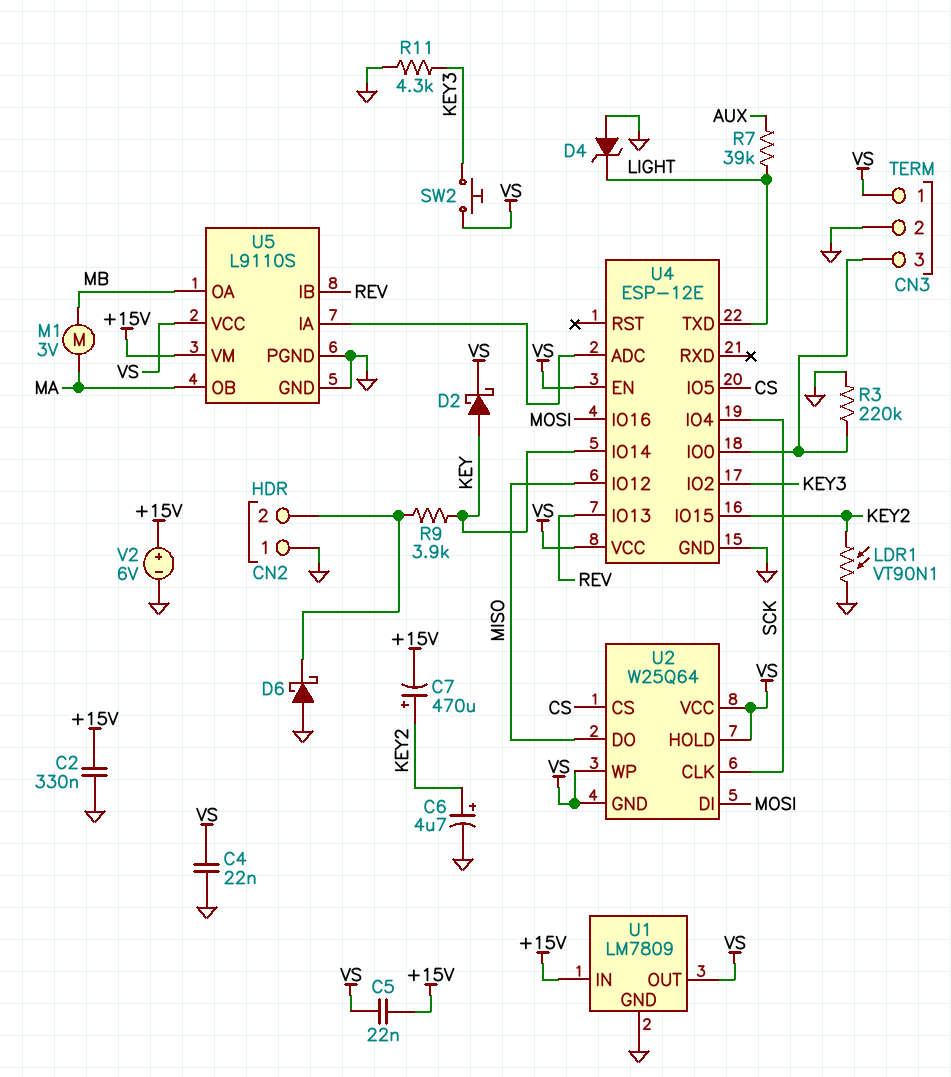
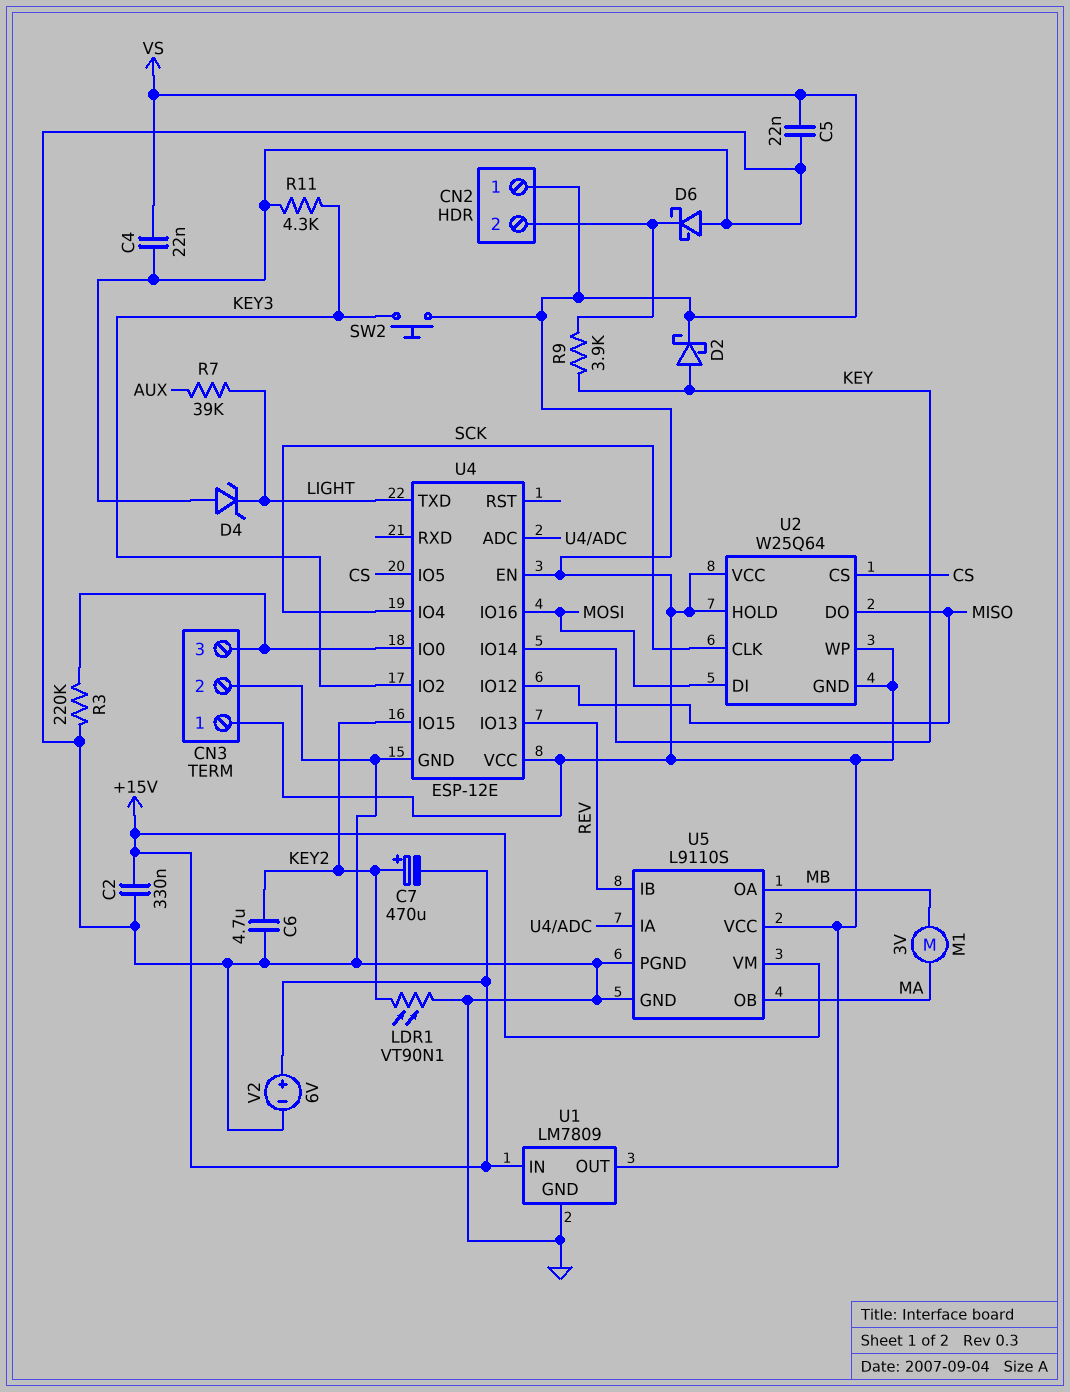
C5: 22nF (+15V, VS) -> 22nF (GND, VS)
C6: 4.7uF (plus KEY2, minus GND) -> 4.7uF (GND, KEY2)
CN2 pin 1: GND -> VS

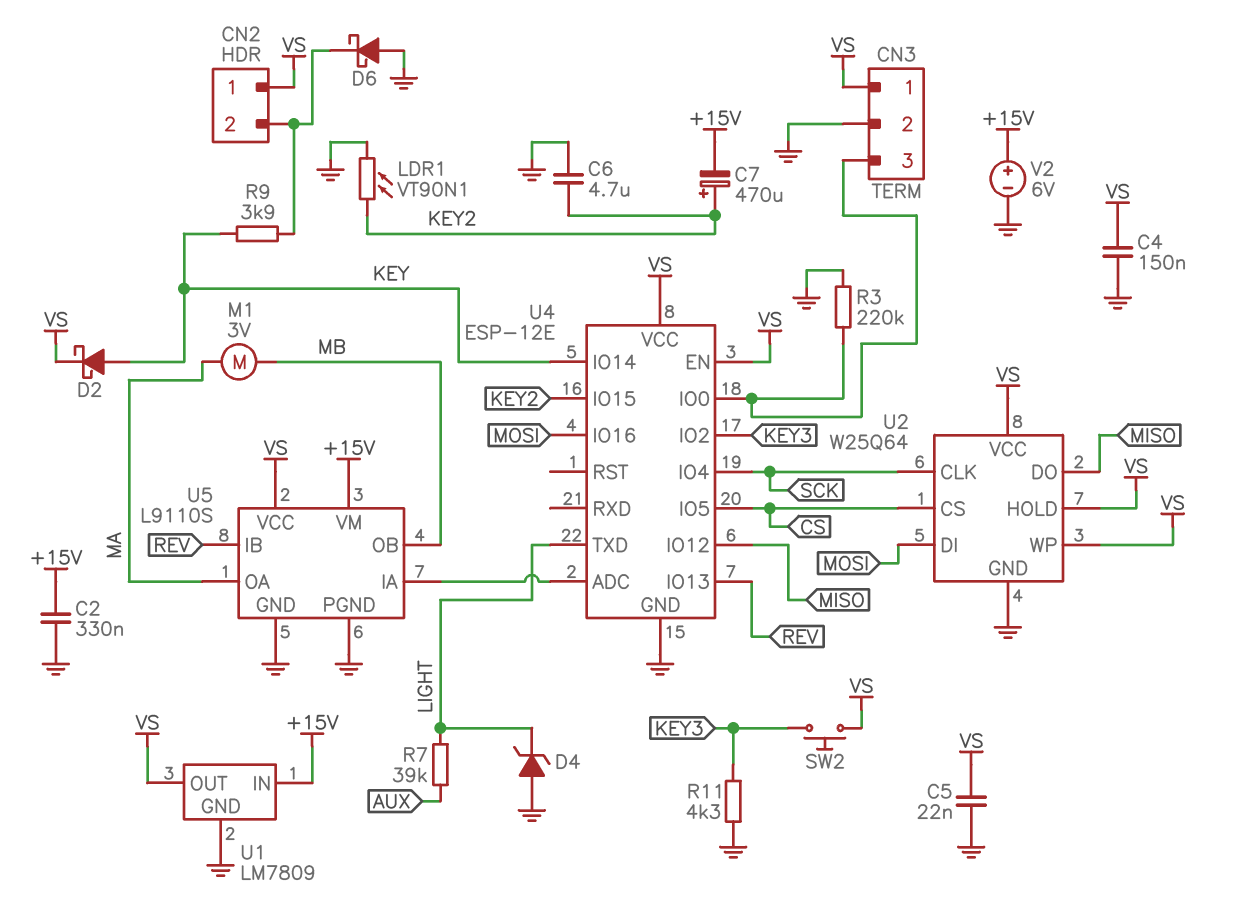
C4: 22nF (GND, VS) -> 150nF (GND, VS)
U2 pin GND: VS -> GND
U5 pin OA: MB -> MA
U5 pin OB: MA -> MB

